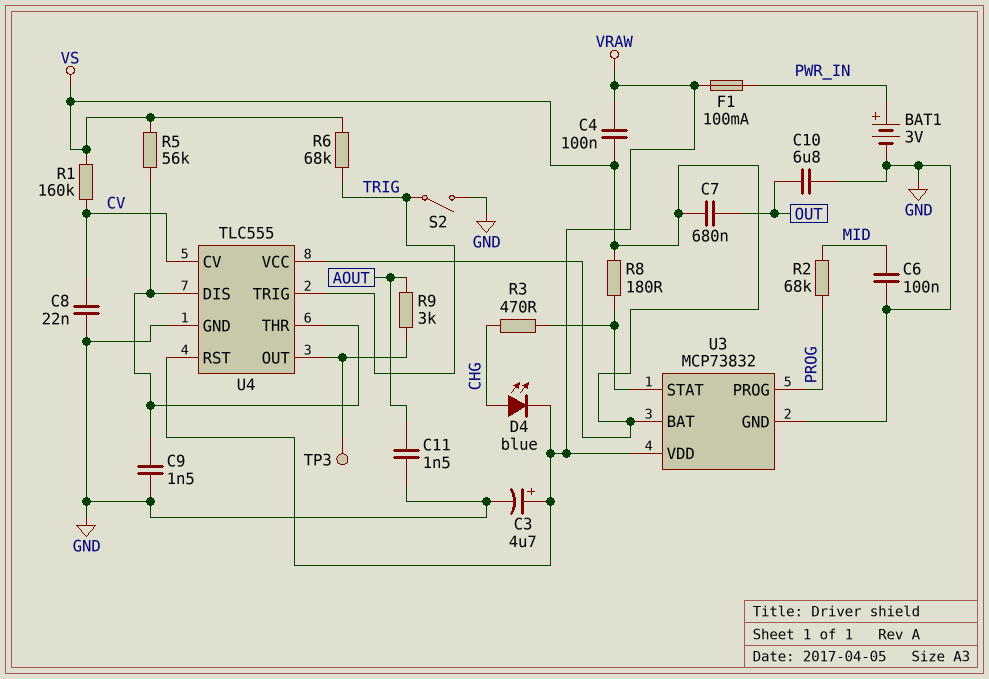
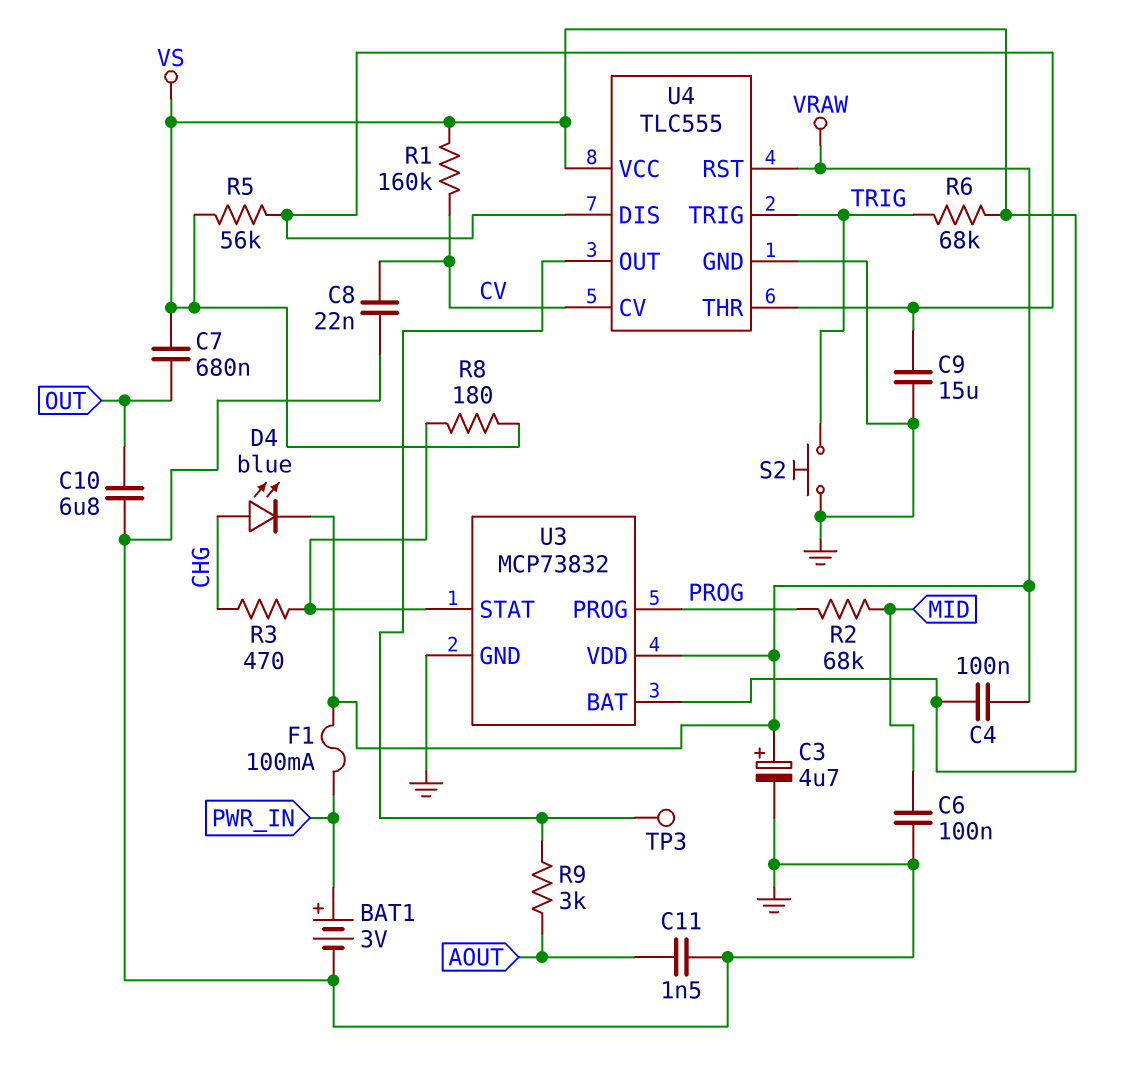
C9: 1.5nF (GND, U4/DIS) -> 15uF (GND, U4/DIS)
S2: switch (GND, TRIG) -> button (GND, TRIG)

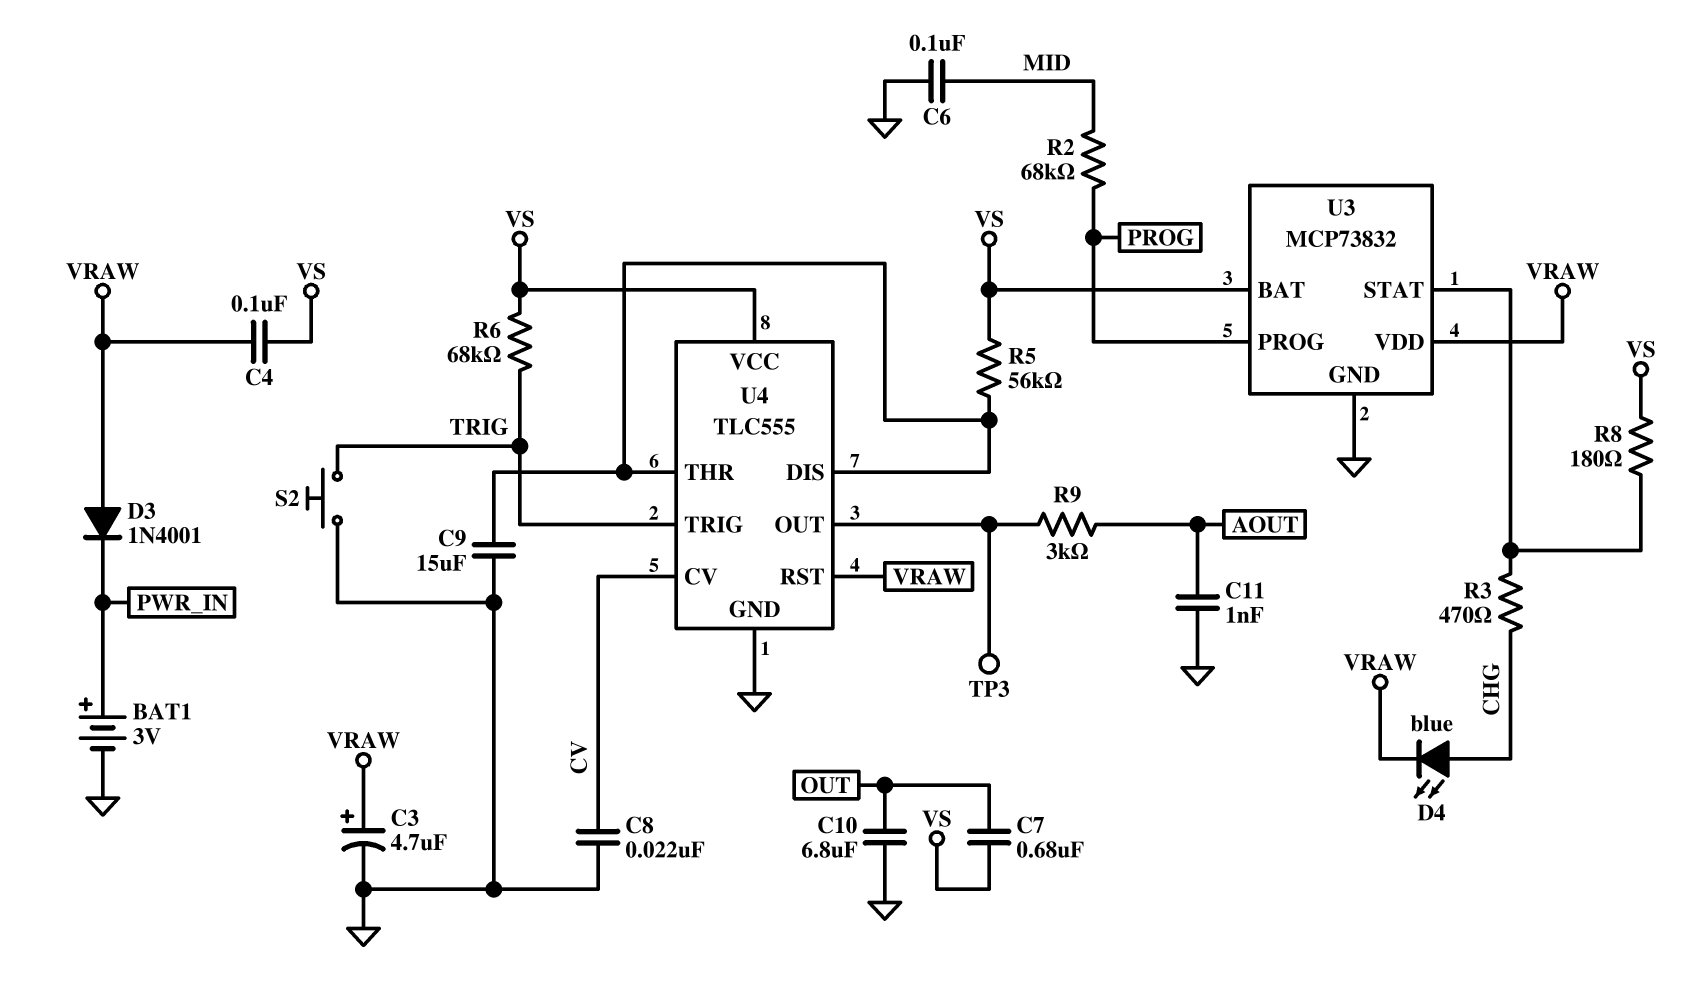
C11: 1.5nF (AOUT, GND) -> 1nF (AOUT, GND)
D3: none -> diode 1N4001 (A VRAW, K PWR_IN)
F1: 100mA (PWR_IN, VRAW) -> none
R1: 160k (CV, VS) -> none

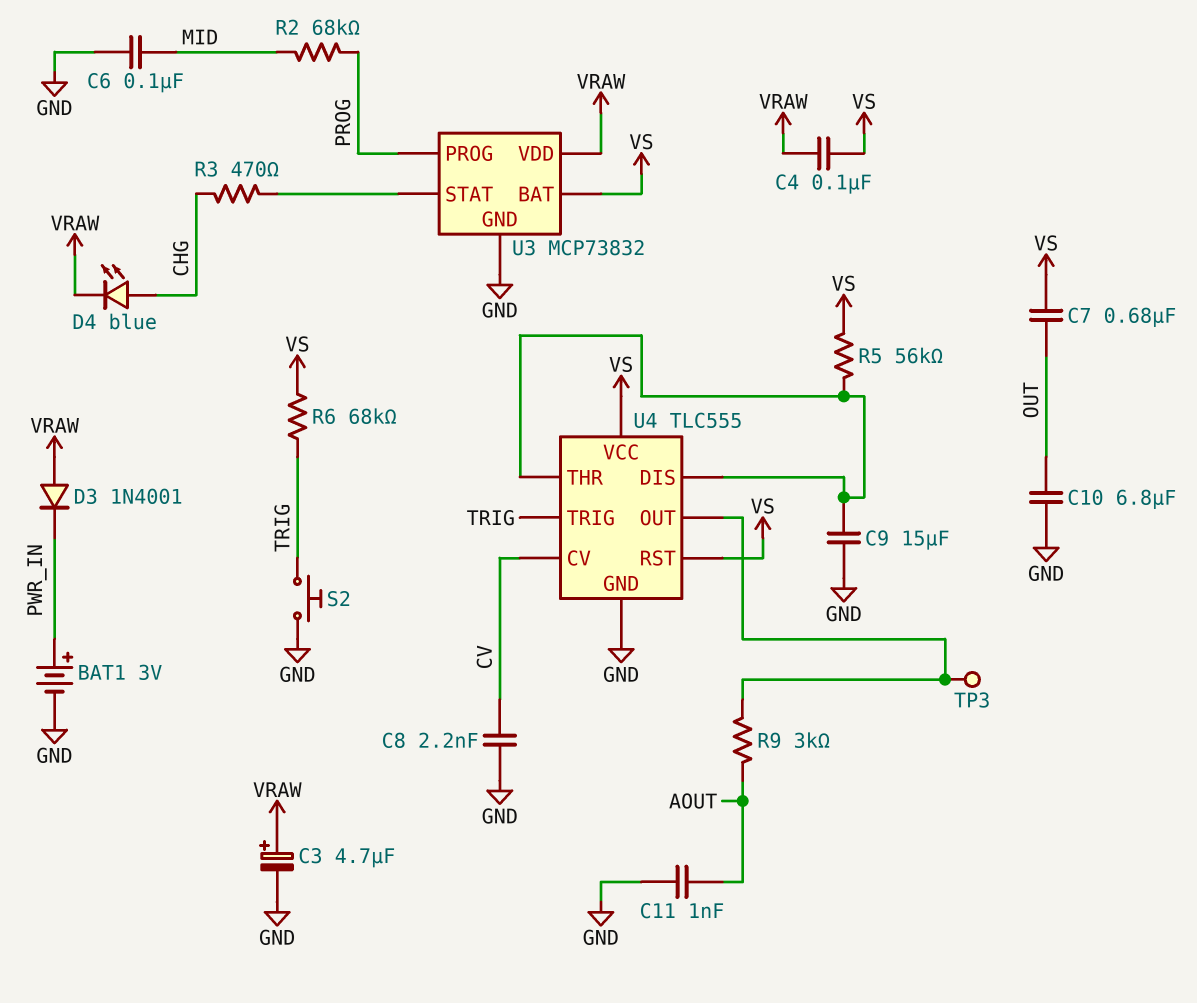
C8: 22nF (CV, GND) -> 2.2nF (CV, GND)
R8: 180 (U3/STAT, VS) -> none
U4 pin RST: VRAW -> VS

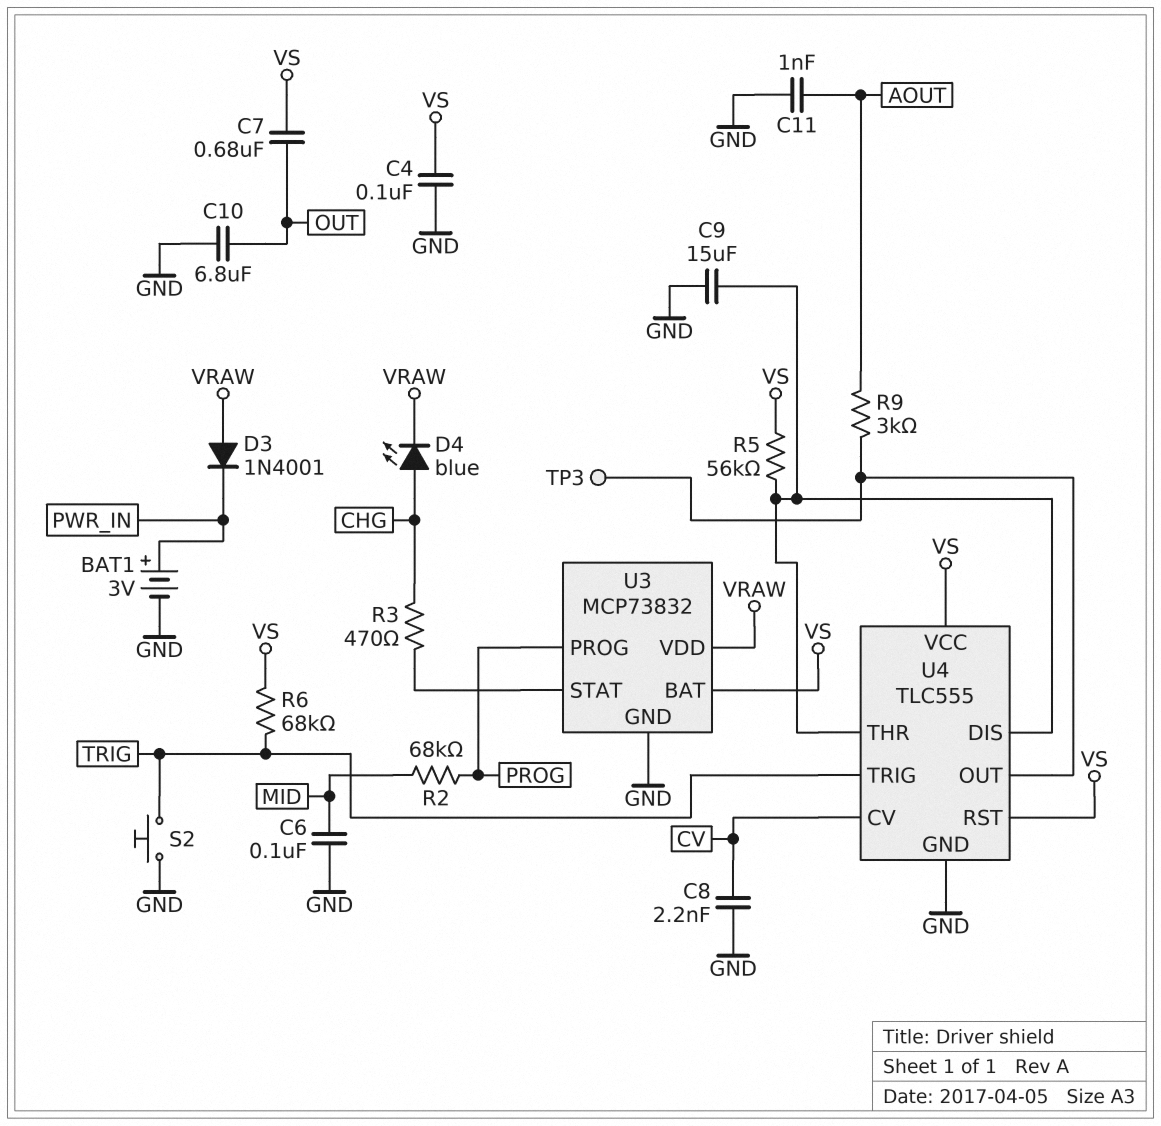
C3: 4.7uF (plus VRAW, minus GND) -> none
C4: 100nF (VRAW, VS) -> 100nF (GND, VS)

